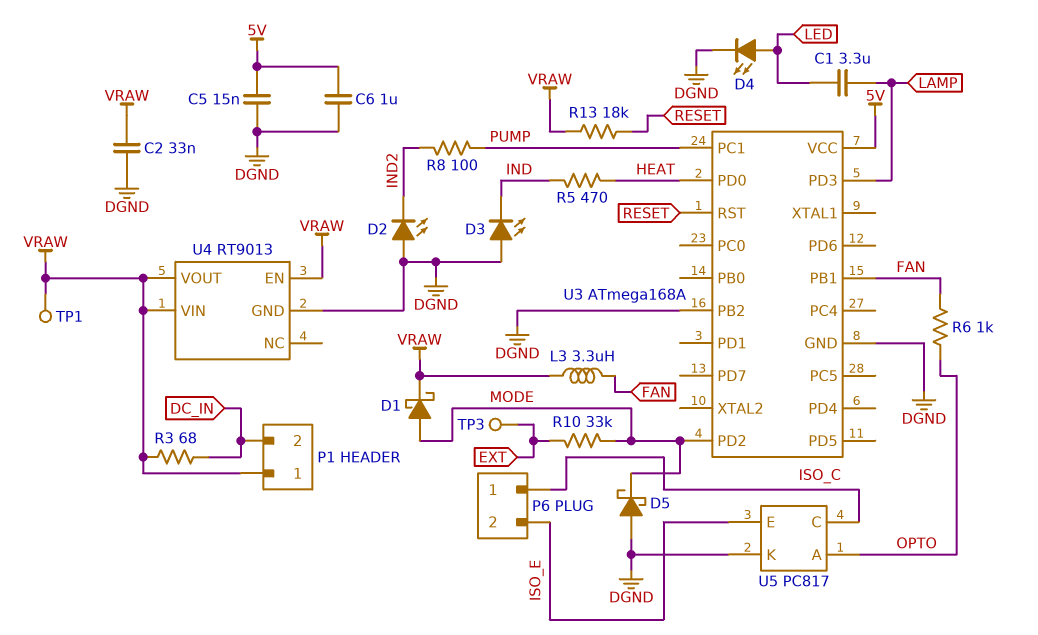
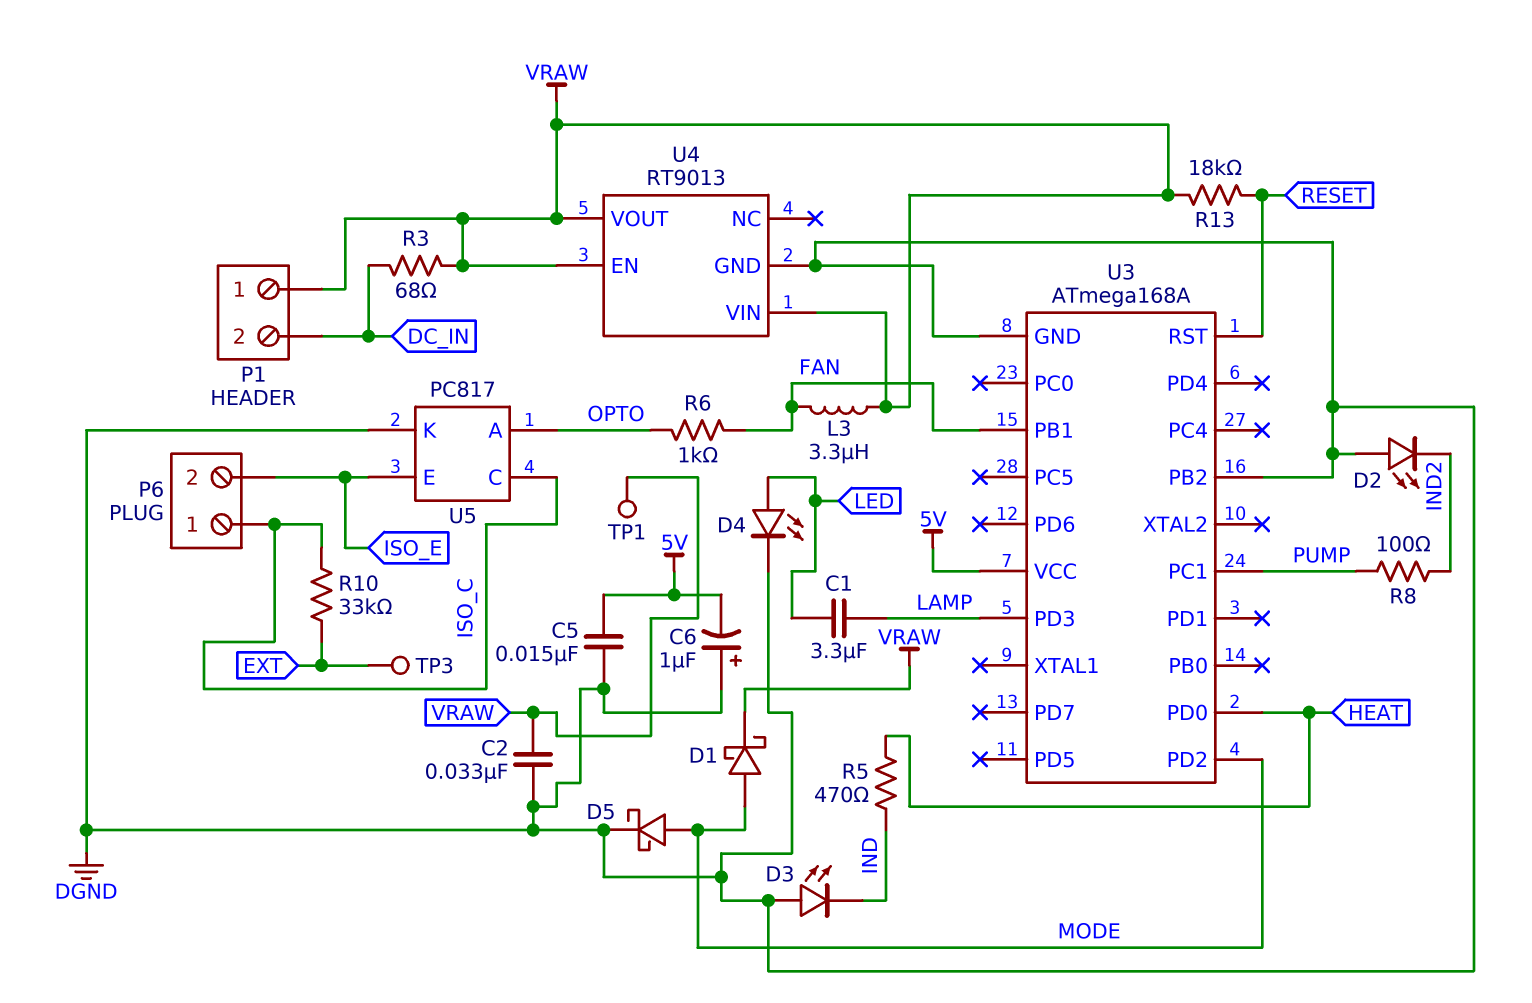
C6: 1uF (5V, DGND) -> 1uF (plus DGND, minus 5V)
D5: schottky (A DGND, K MODE) -> schottky (A MODE, K DGND)
R10: 33k (EXT, MODE) -> 33k (EXT, ISO_C)

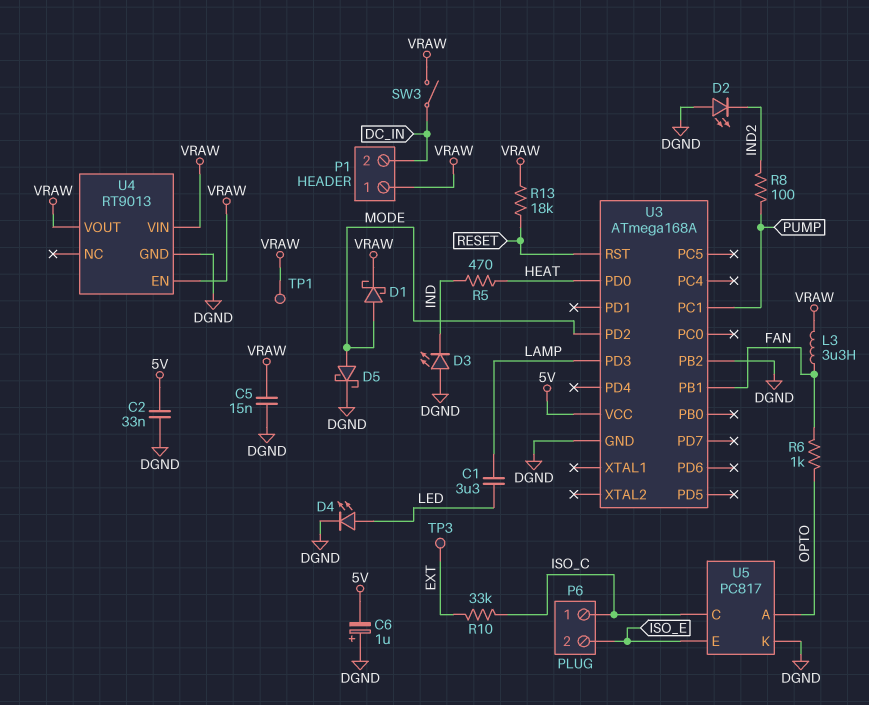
C2: 33nF (DGND, VRAW) -> 33nF (5V, DGND)
C5: 15nF (5V, DGND) -> 15nF (DGND, VRAW)
R3: 68 (DC_IN, VRAW) -> none
SW3: none -> switch (DC_IN, VRAW)

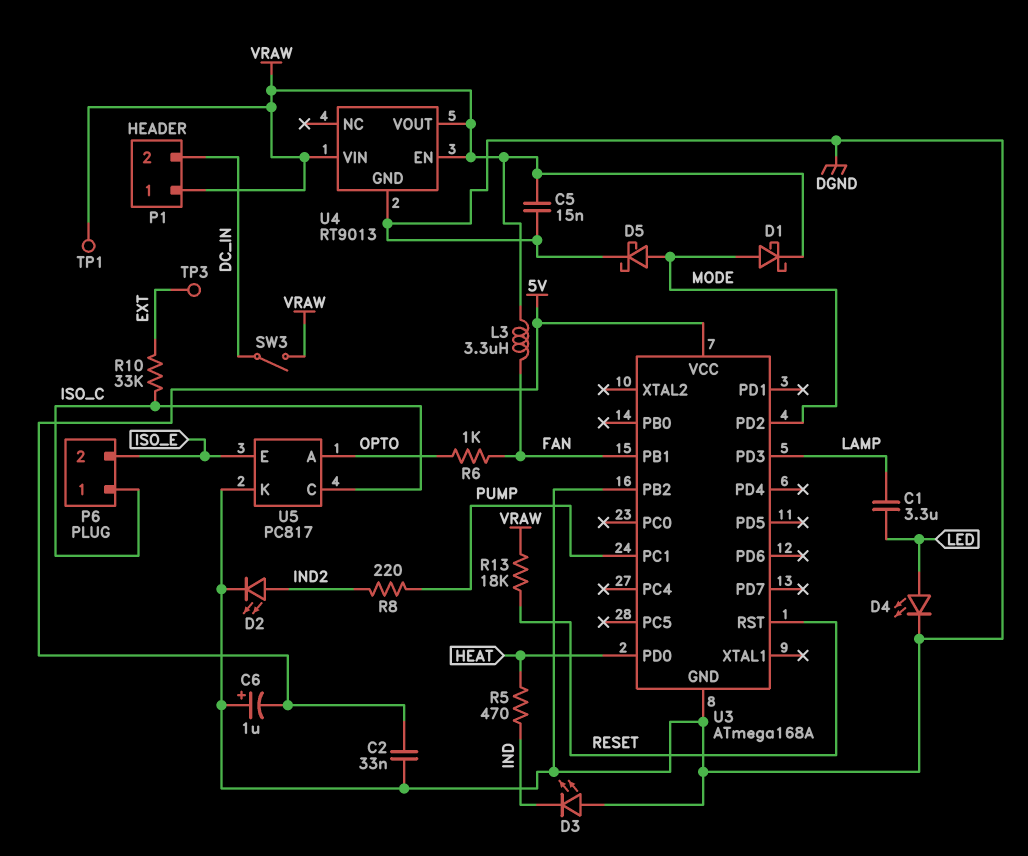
D2: LED (A DGND, K IND2) -> LED (A IND2, K DGND)
R8: 100 (IND2, PUMP) -> 220 (IND2, PUMP)

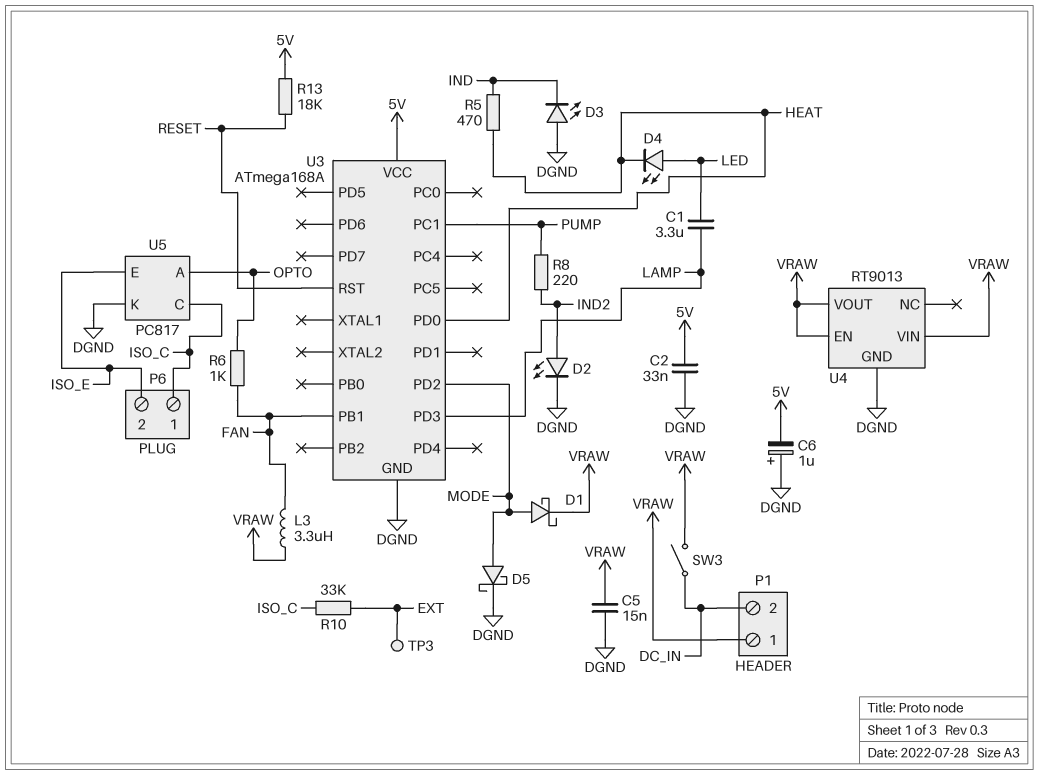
D4: LED (A LED, K DGND) -> LED (A LED, K HEAT)
R13: 18k (RESET, VRAW) -> 18k (5V, RESET)
TP1: test point (VRAW) -> none
U3 pin PB2: DGND -> none

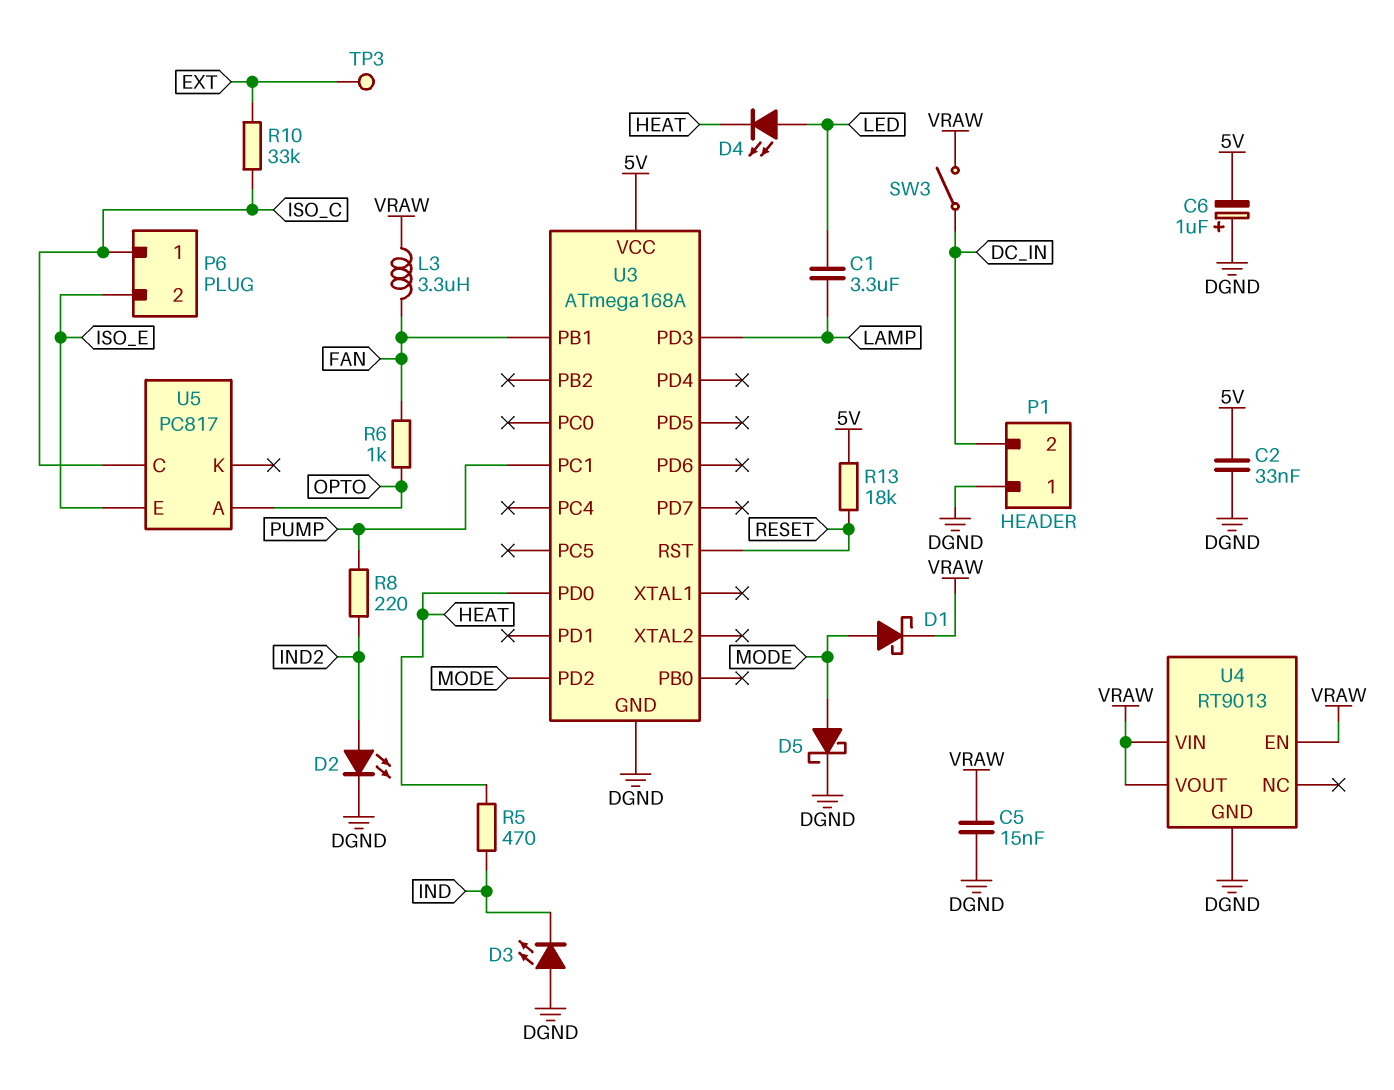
P1 pin 1: VRAW -> DGND
U5 pin K: DGND -> none

